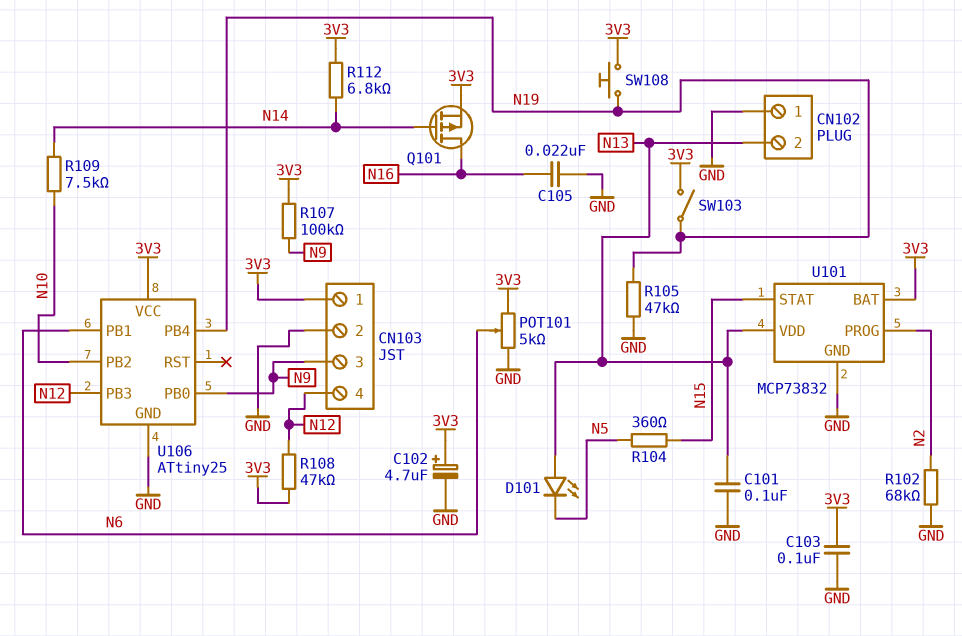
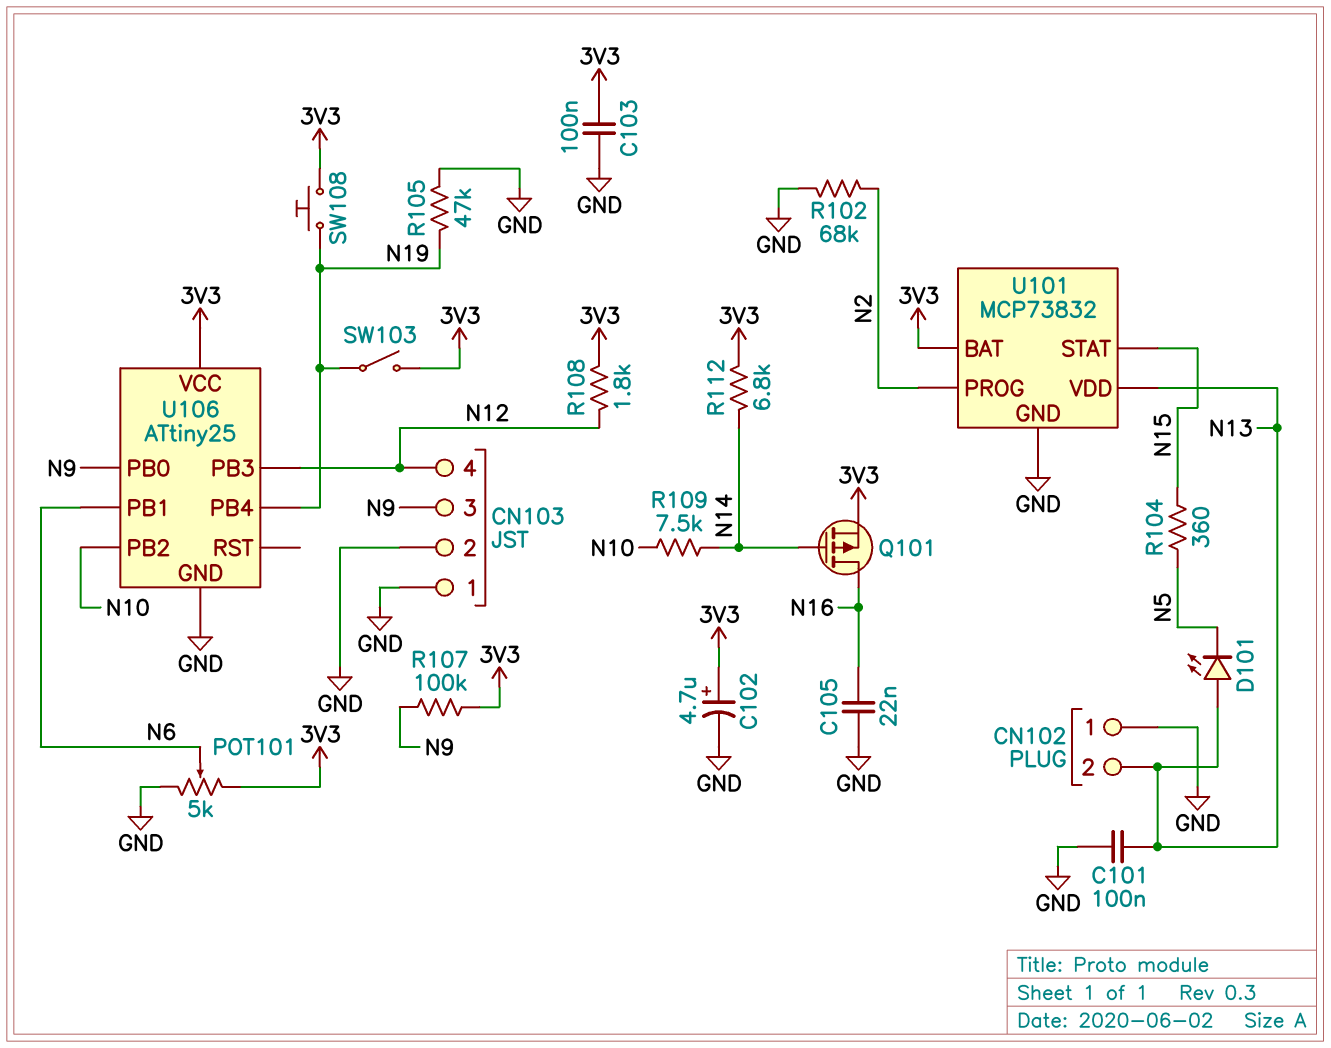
CN103 pin 1: 3V3 -> GND
R108: 47k (3V3, N12) -> 1.8k (3V3, N12)

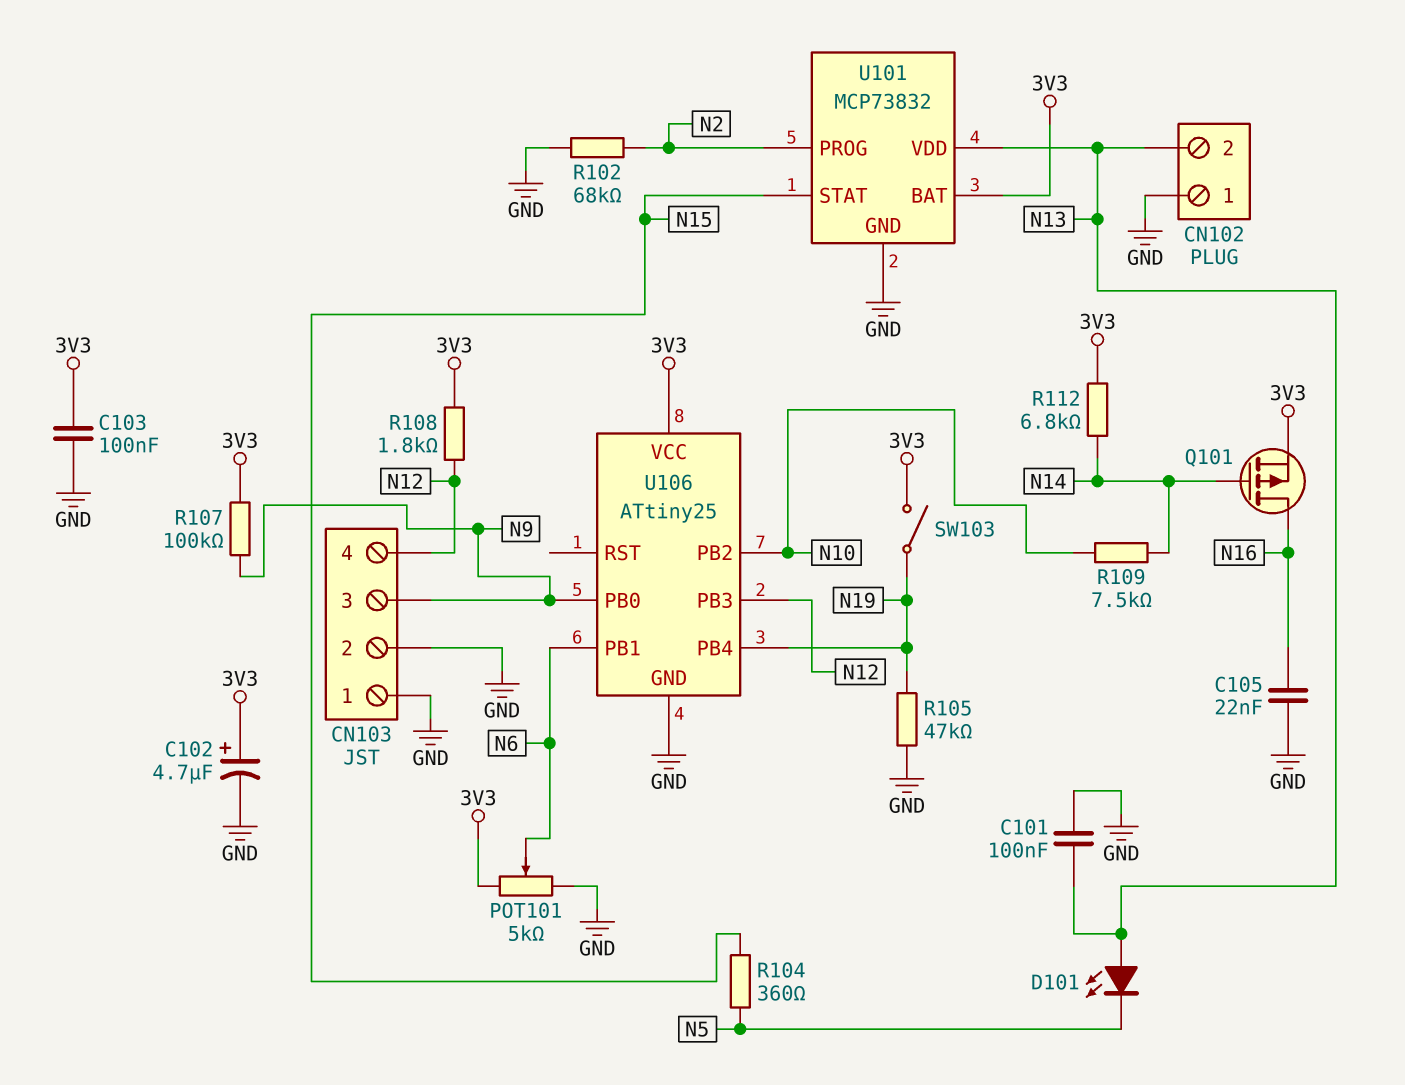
SW108: button (3V3, N19) -> none

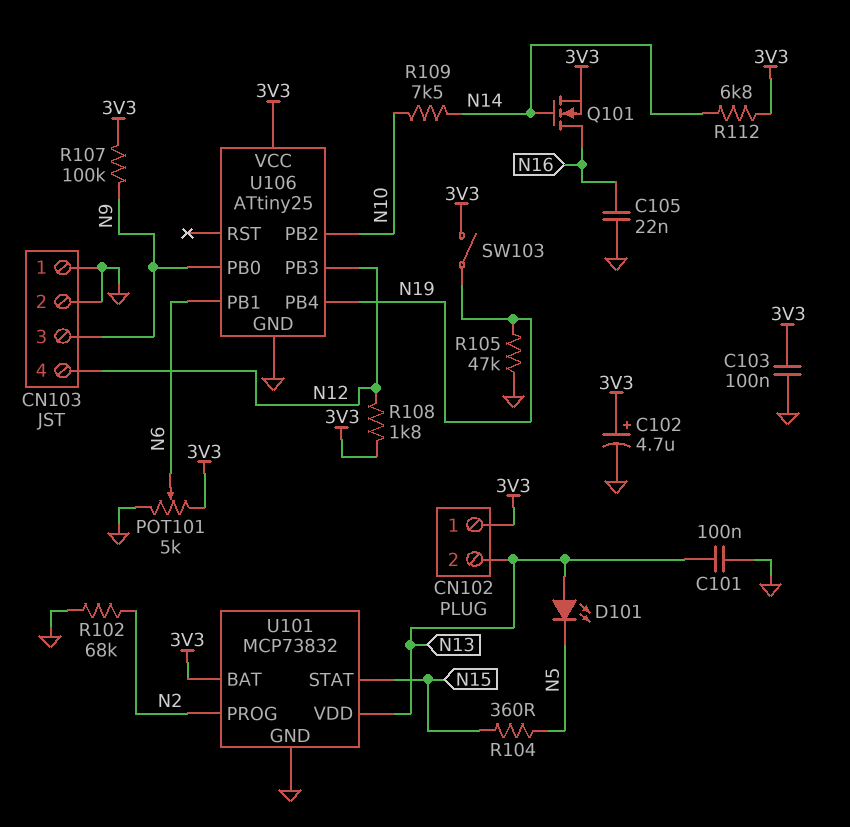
CN102 pin 1: GND -> 3V3
Q101: PMOS (G N14, D N16, S 3V3) -> NMOS (G N14, D N16, S 3V3)

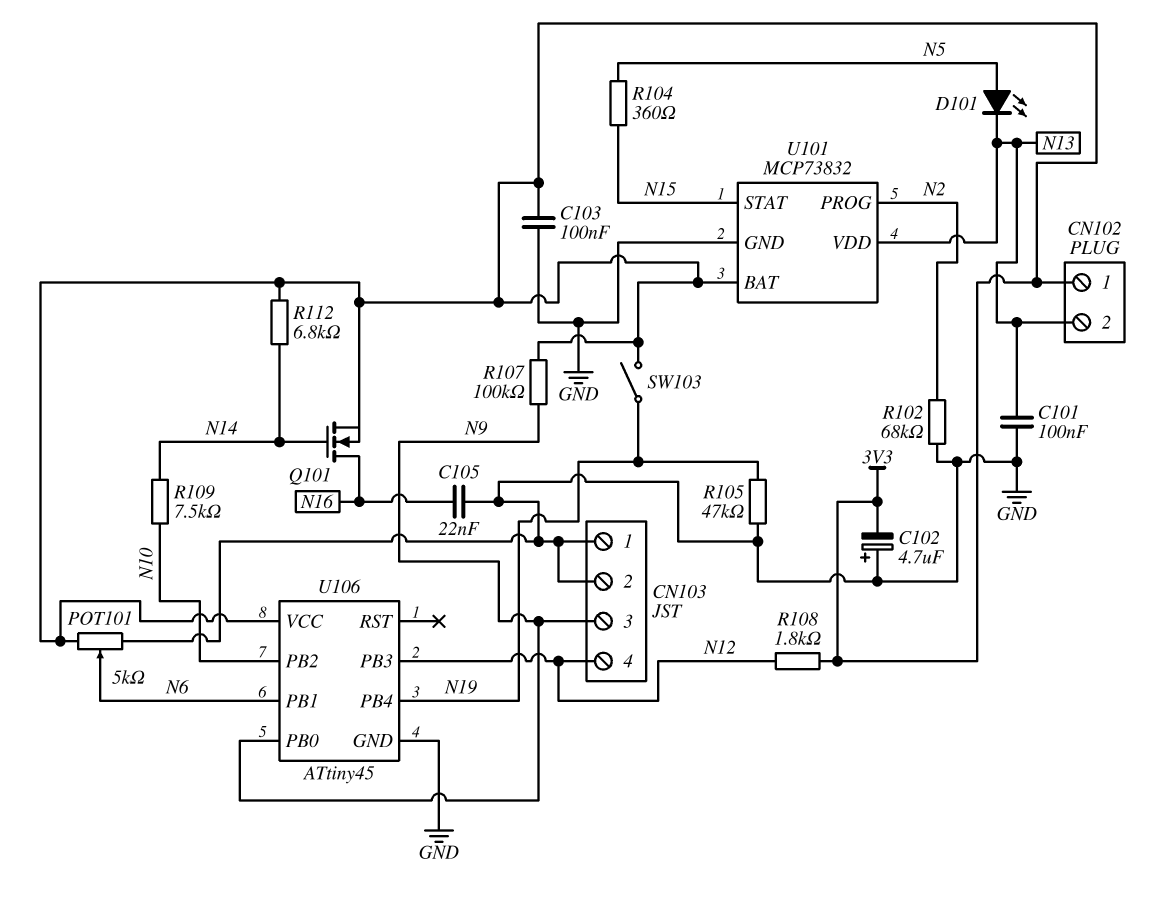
C102: 4.7uF (plus 3V3, minus GND) -> 4.7uF (plus GND, minus 3V3)
D101: LED (A N13, K N5) -> LED (A N5, K N13)
U106: ATtiny25 -> ATtiny45

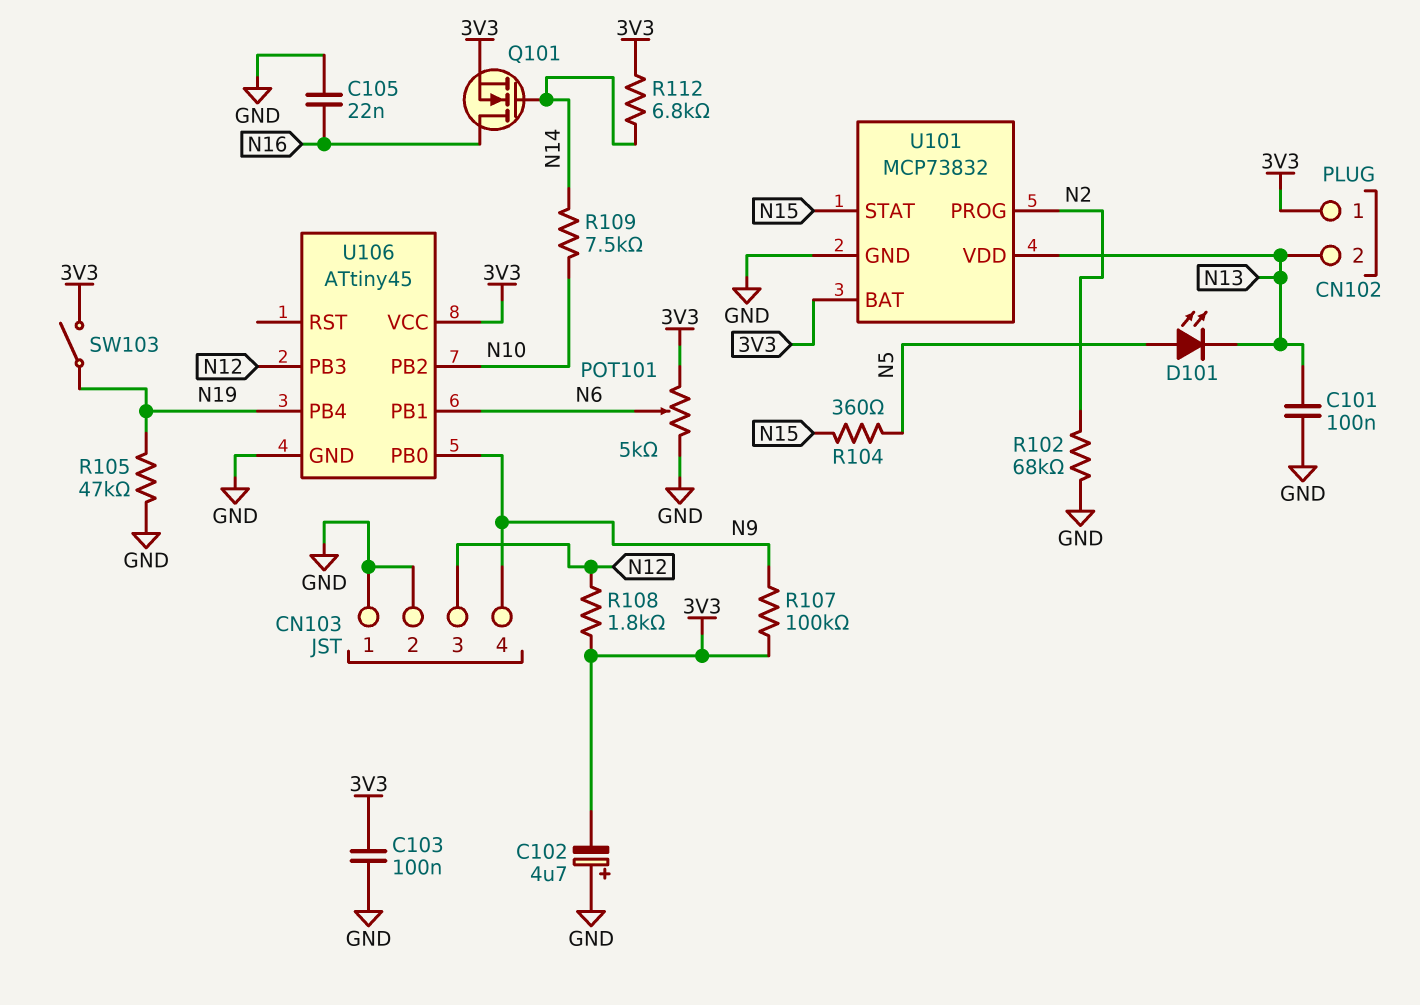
CN103 pin 3: N9 -> N12
CN103 pin 4: N12 -> N9

